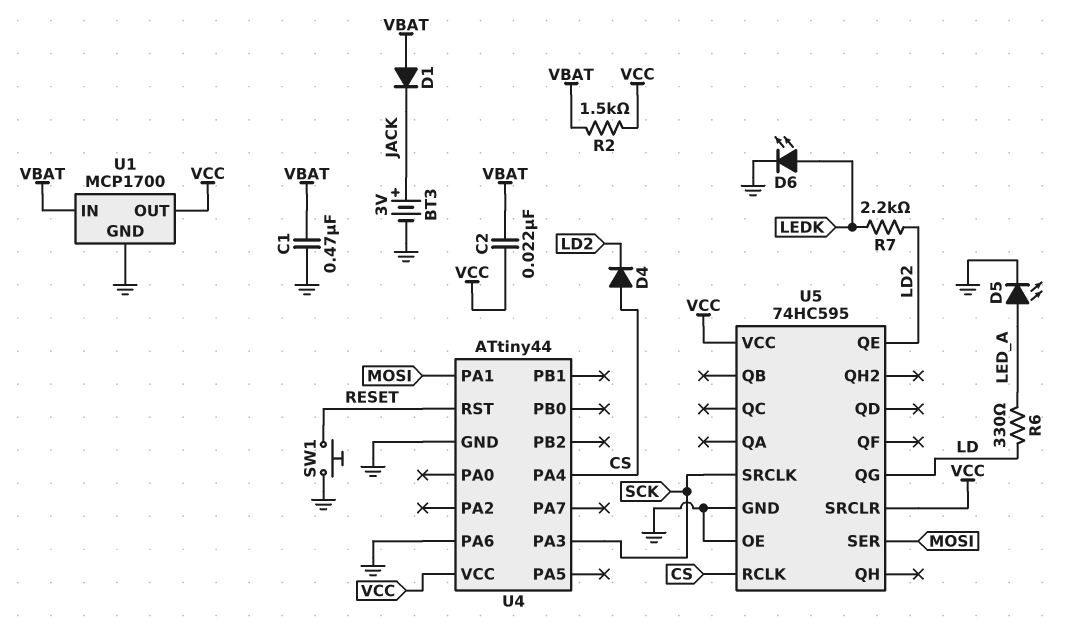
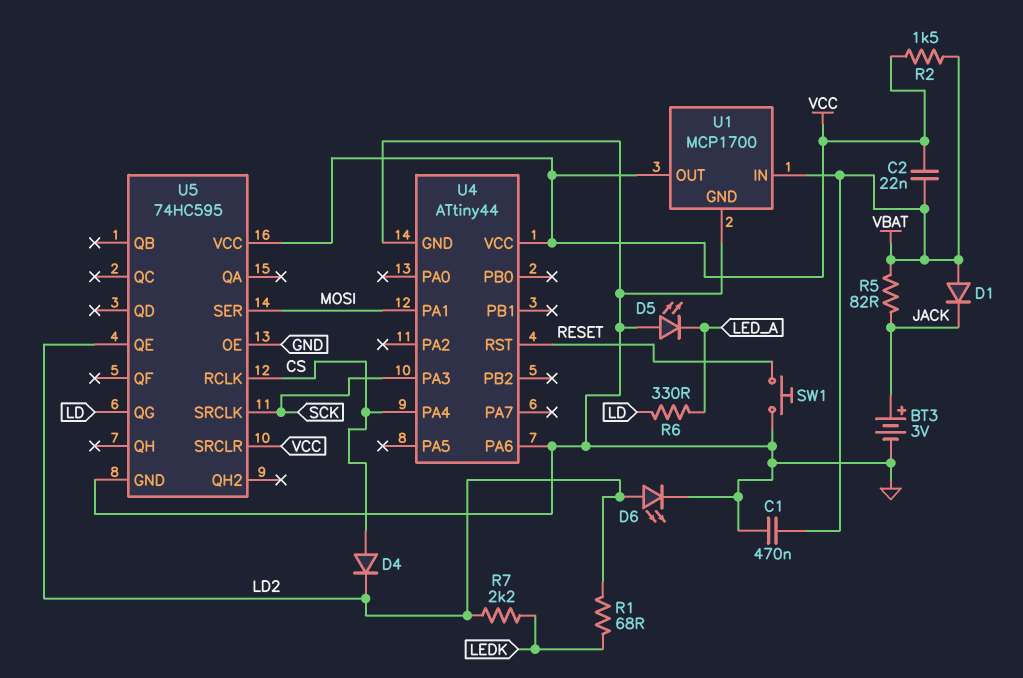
D5: LED (A LED_A, K GND) -> LED (A GND, K LED_A)
D6: LED (A LEDK, K GND) -> LED (A LD2, K GND)
R1: none -> 68 (LD2, LEDK)
R5: none -> 82 (JACK, VBAT)

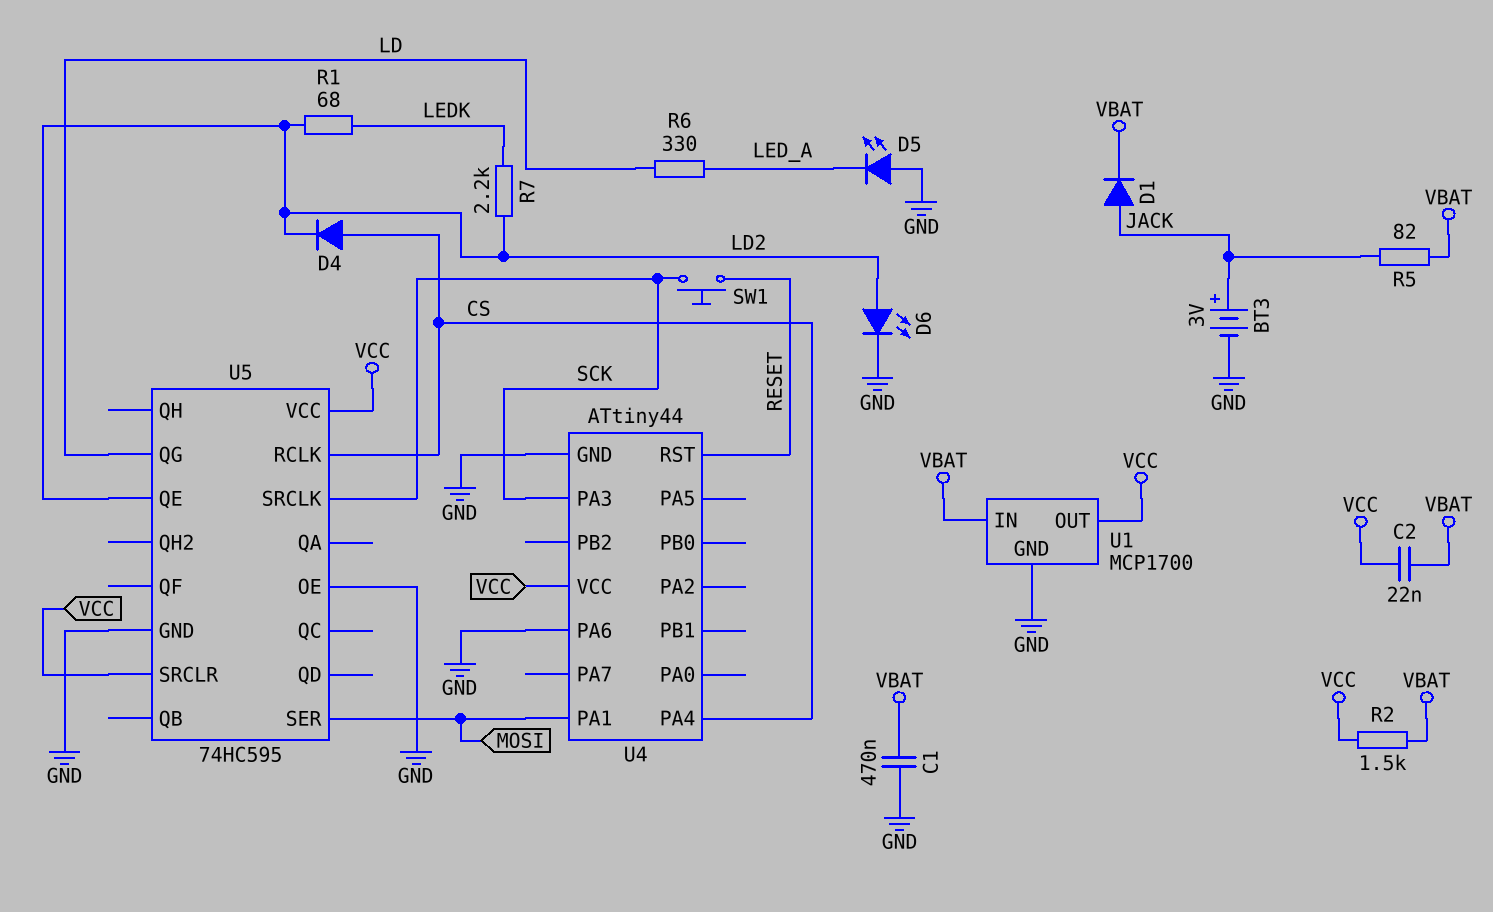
D1: diode (A VBAT, K JACK) -> diode (A JACK, K VBAT)
SW1: button (GND, RESET) -> button (RESET, SCK)

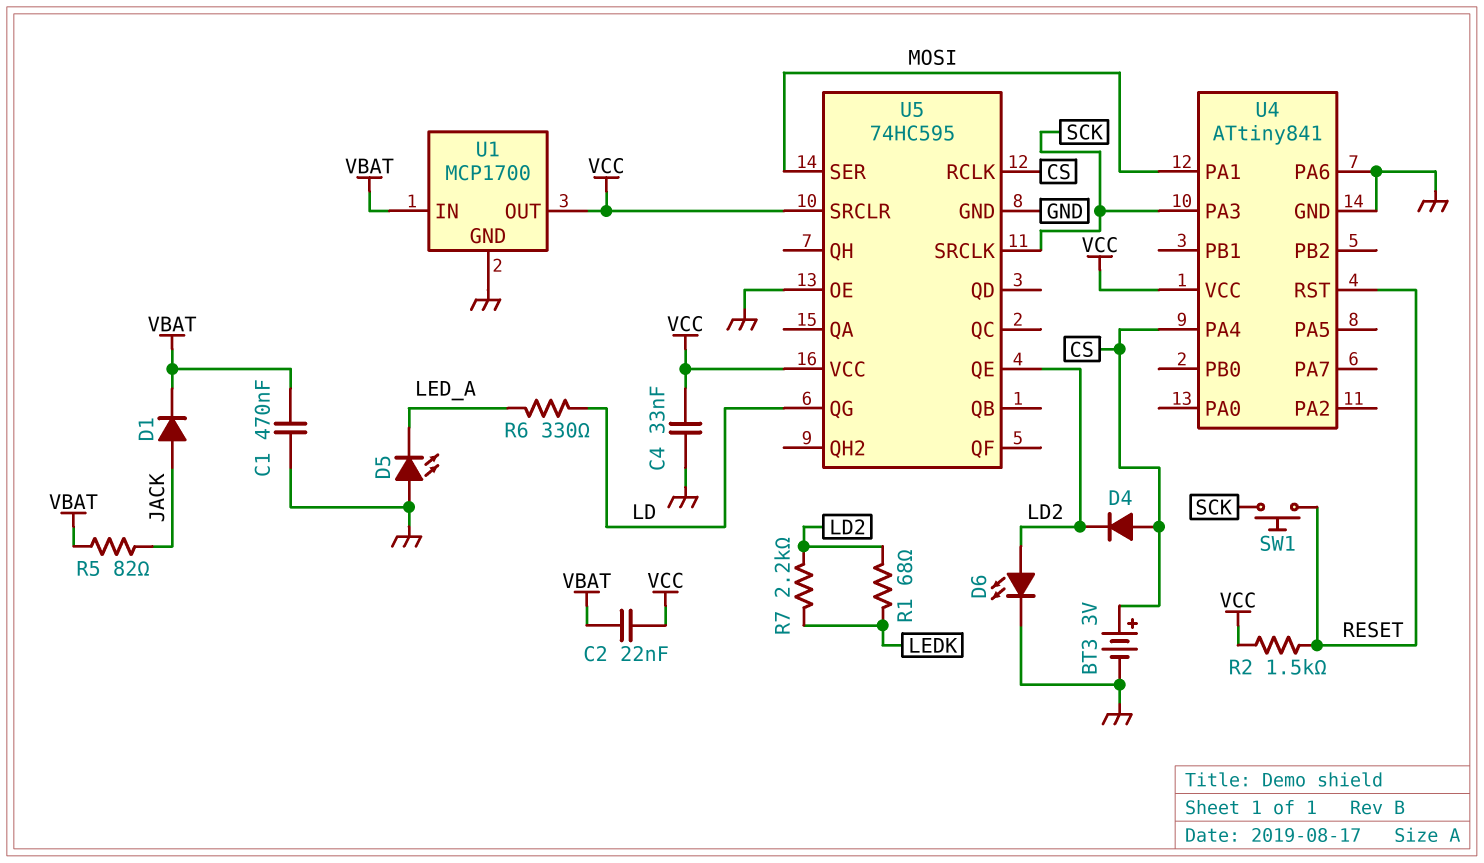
BT3: 3V (plus JACK, minus GND) -> 3V (plus CS, minus GND)
C4: none -> 33nF (GND, VCC)
R2: 1.5k (VBAT, VCC) -> 1.5k (RESET, VCC)
U4: ATtiny44 -> ATtiny841

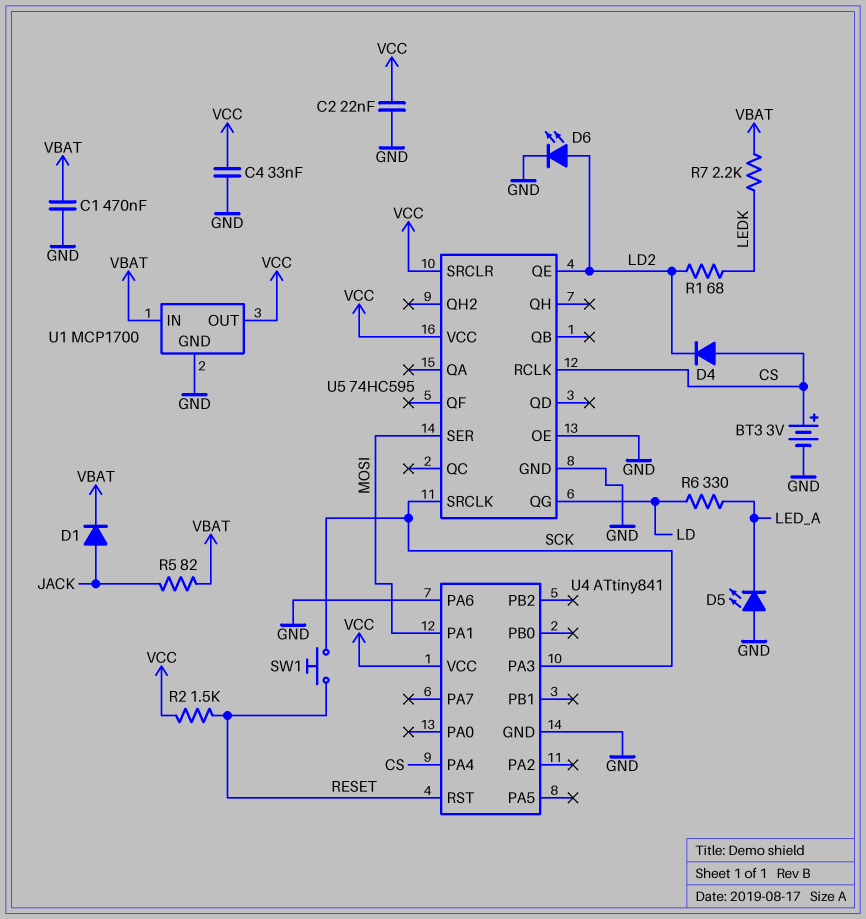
C2: 22nF (VBAT, VCC) -> 22nF (GND, VCC)
R7: 2.2k (LD2, LEDK) -> 2.2k (LEDK, VBAT)

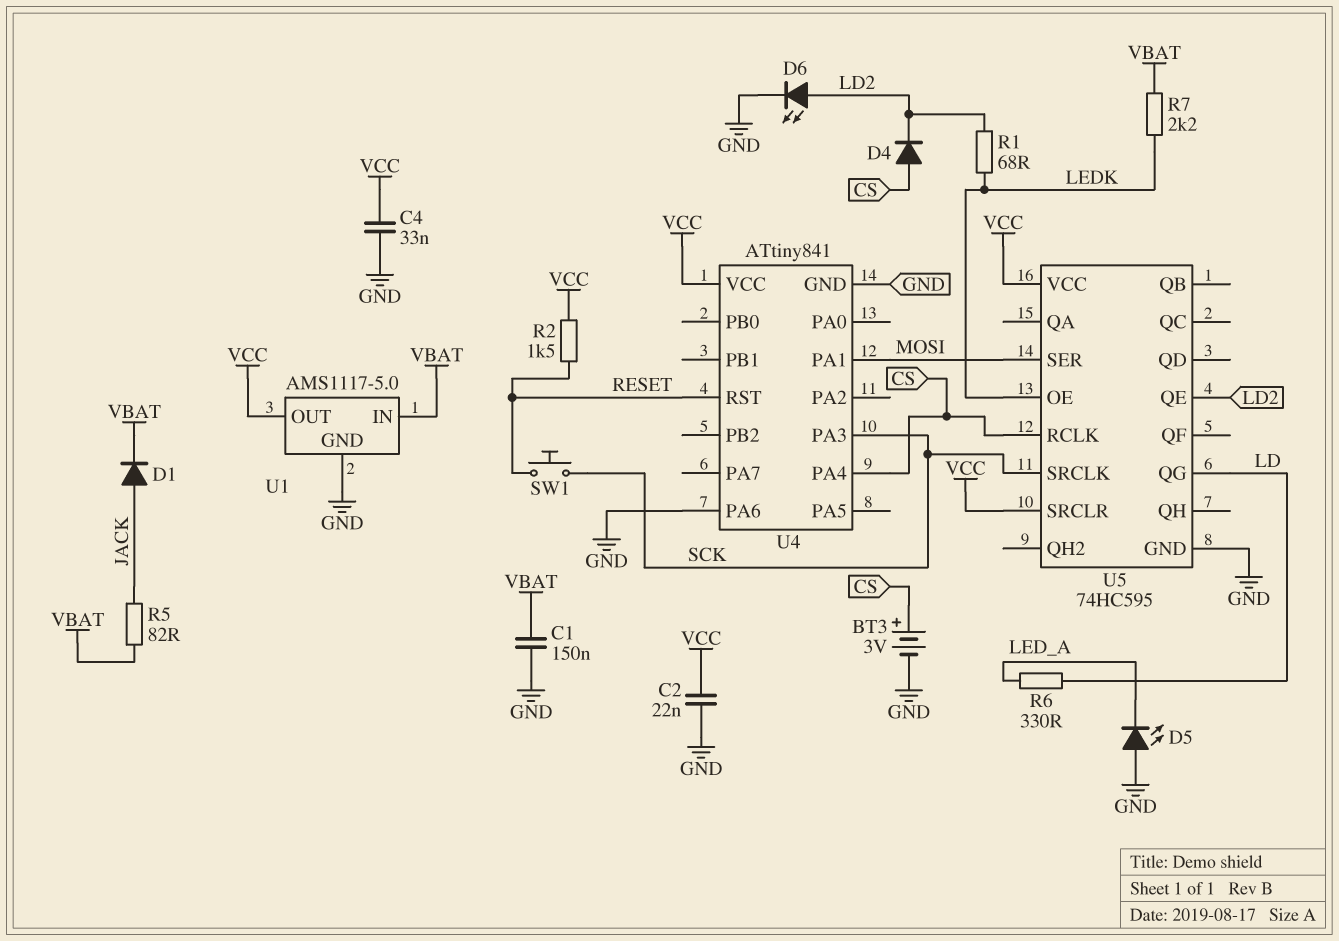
C1: 470nF (GND, VBAT) -> 150nF (GND, VBAT)
U1: MCP1700 -> AMS1117-5.0
U5 pin OE: GND -> LEDK

